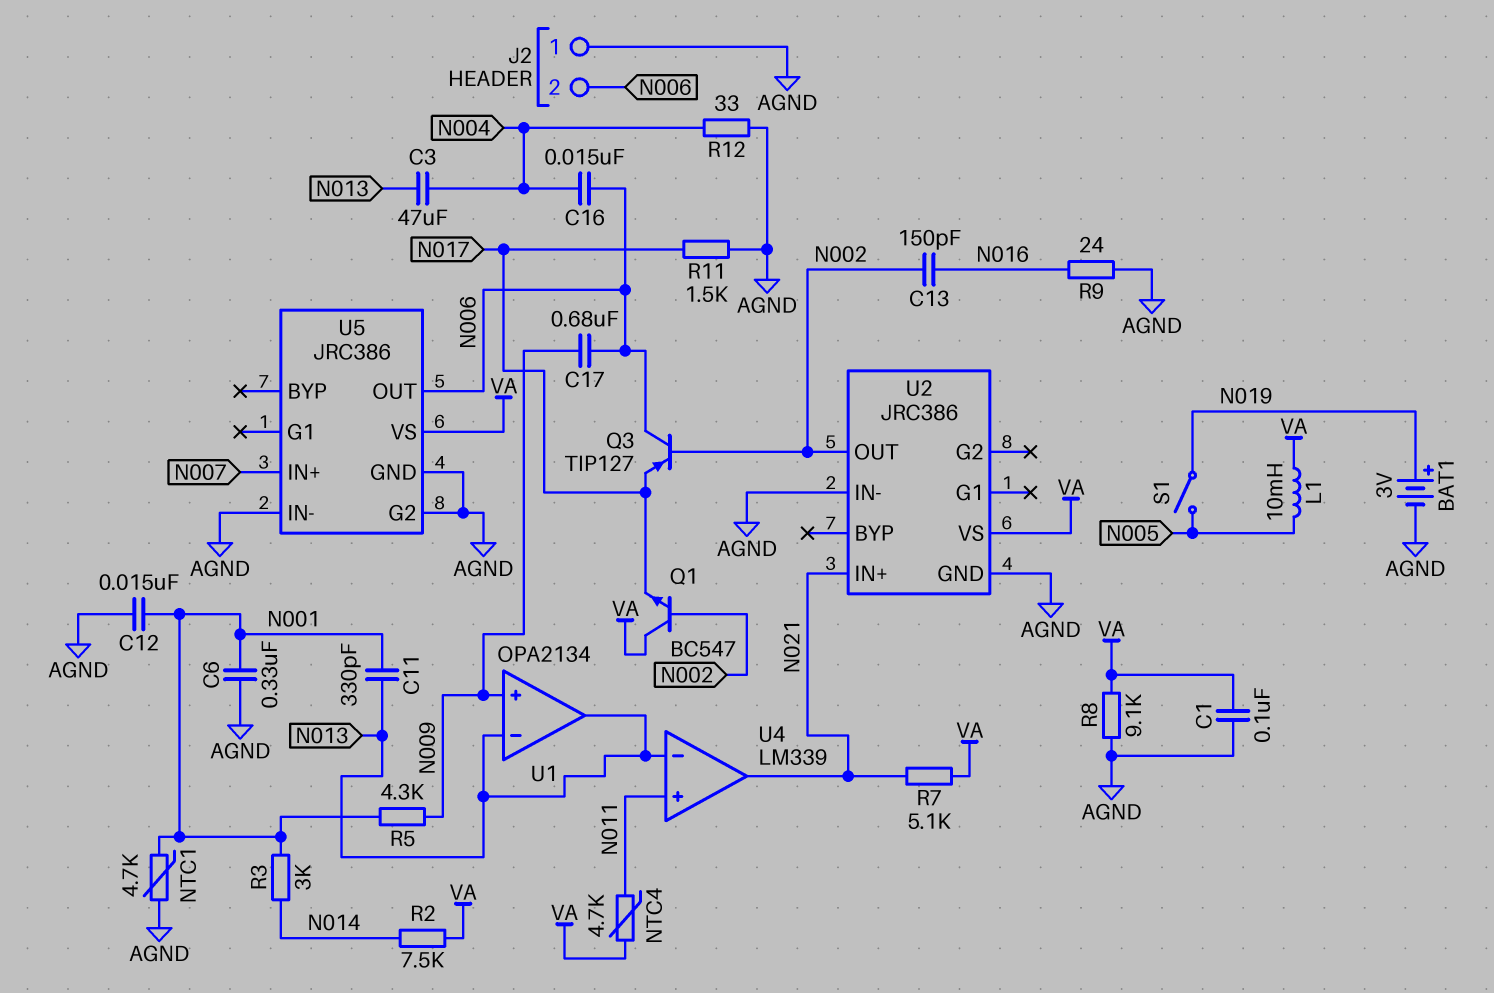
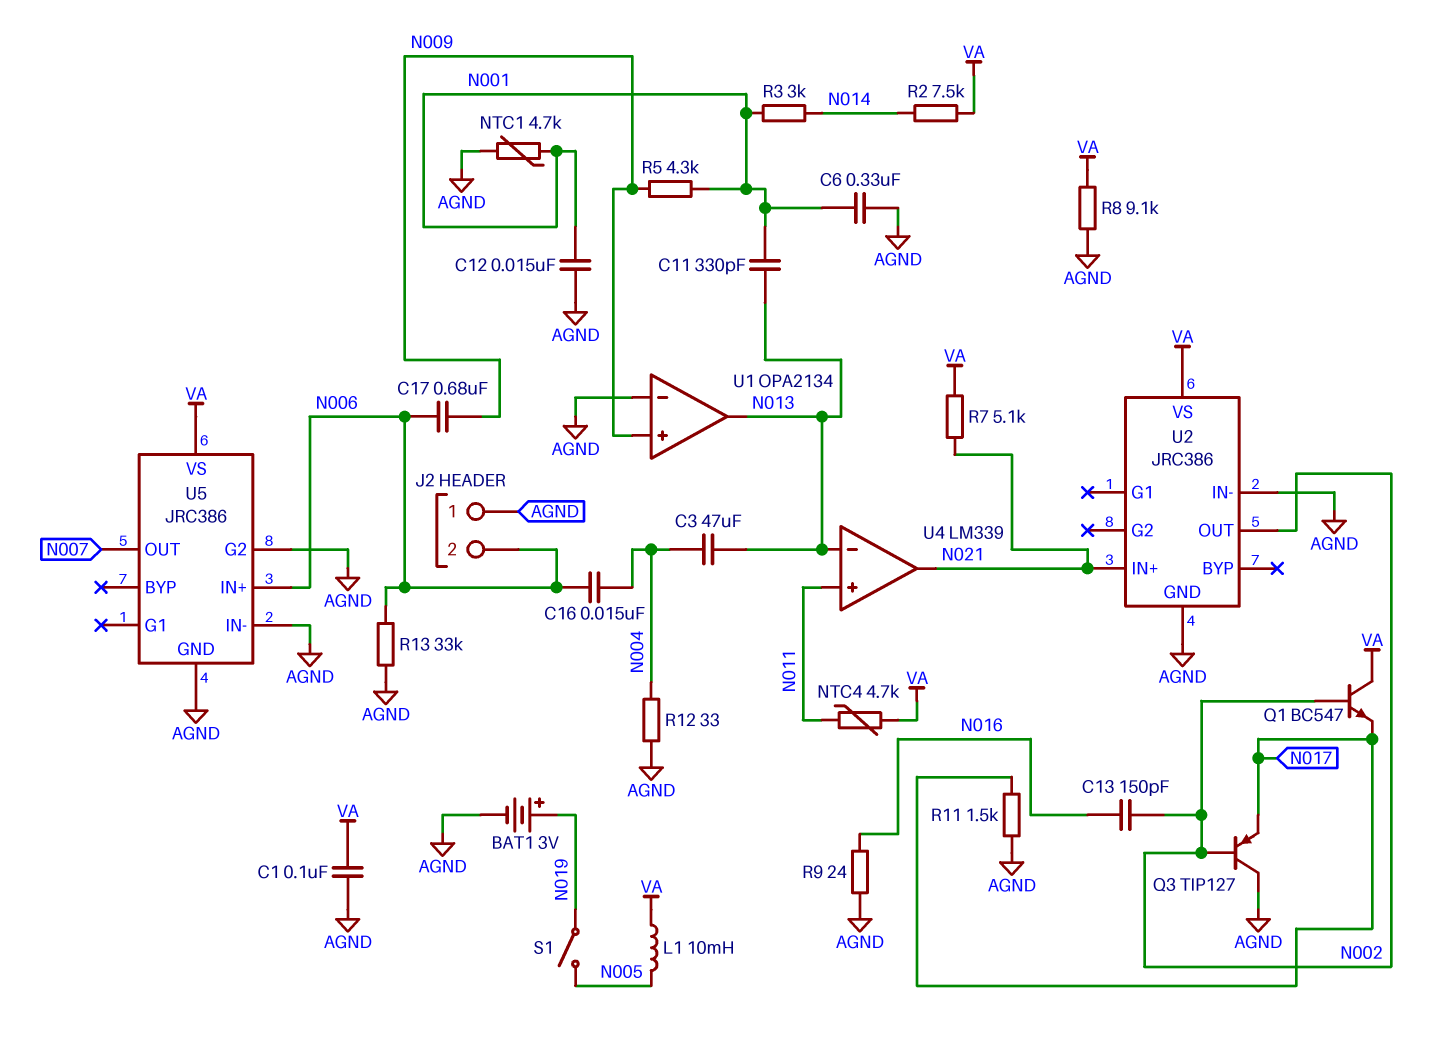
Q3: PNP TIP127 (B N002, C N006, E N017) -> PNP TIP127 (B N002, C AGND, E N017)
R13: none -> 33k (AGND, N006)
U1 pin in-: N013 -> AGND
U5 pin IN+: N007 -> N006
U5 pin OUT: N006 -> N007

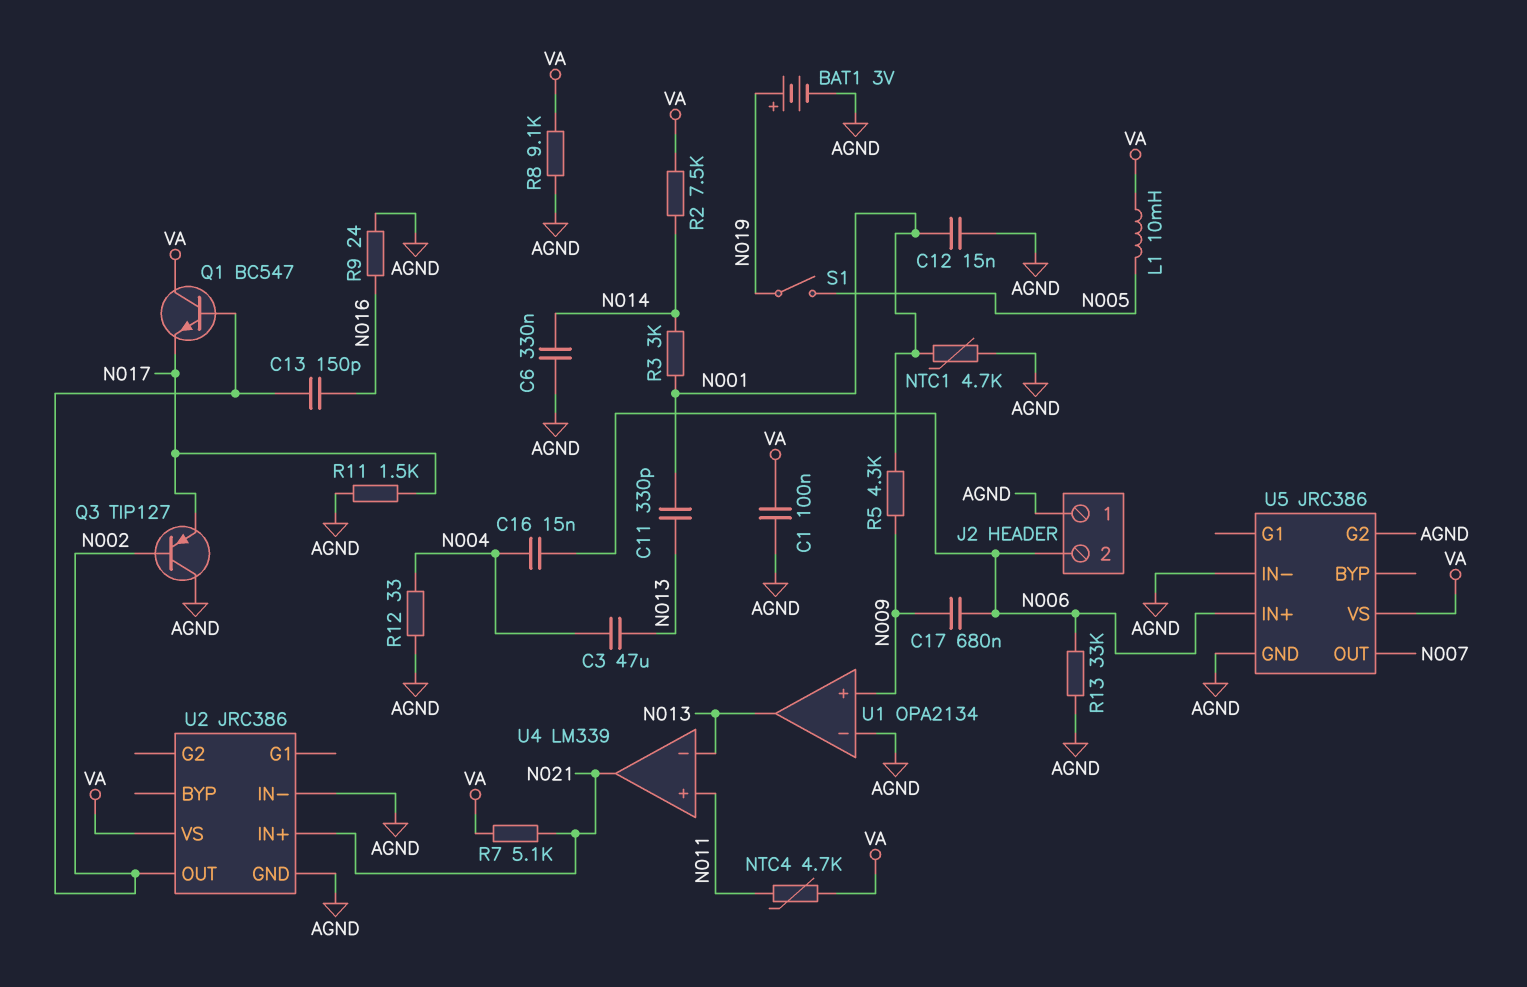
C6: 330nF (AGND, N001) -> 330nF (AGND, N014)

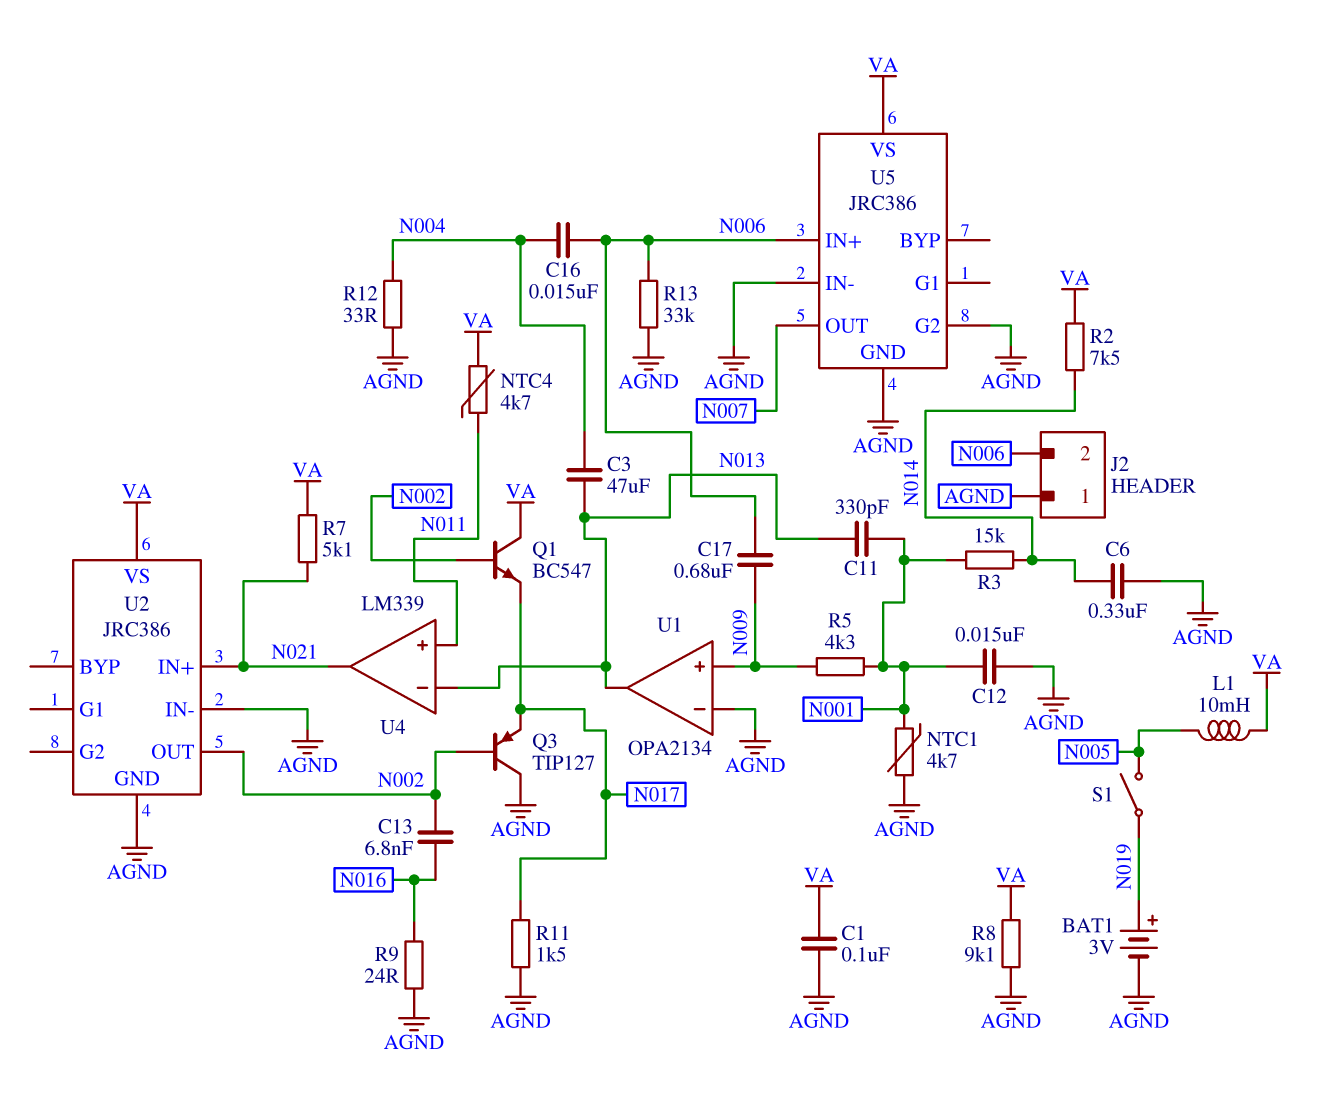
C13: 150pF (N002, N016) -> 6.8nF (N002, N016)
R3: 3k (N001, N014) -> 15k (N001, N014)

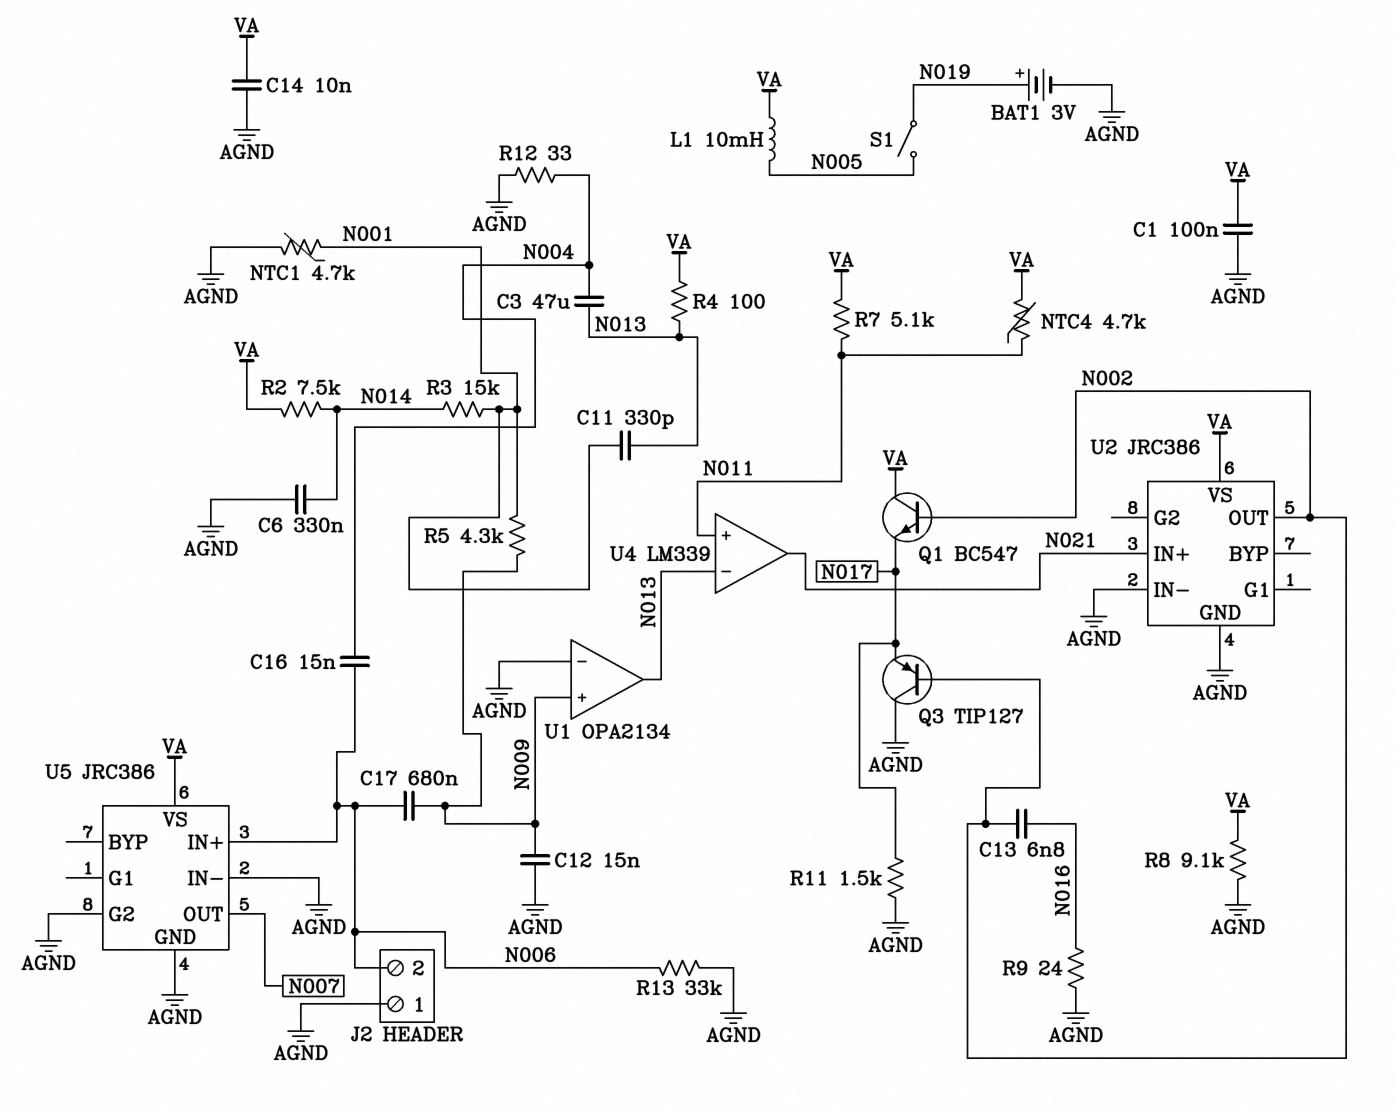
C12: 15nF (AGND, N001) -> 15nF (AGND, N009)
C14: none -> 10nF (AGND, VA)
R4: none -> 100 (N013, VA)
R7: 5.1k (N021, VA) -> 5.1k (N011, VA)

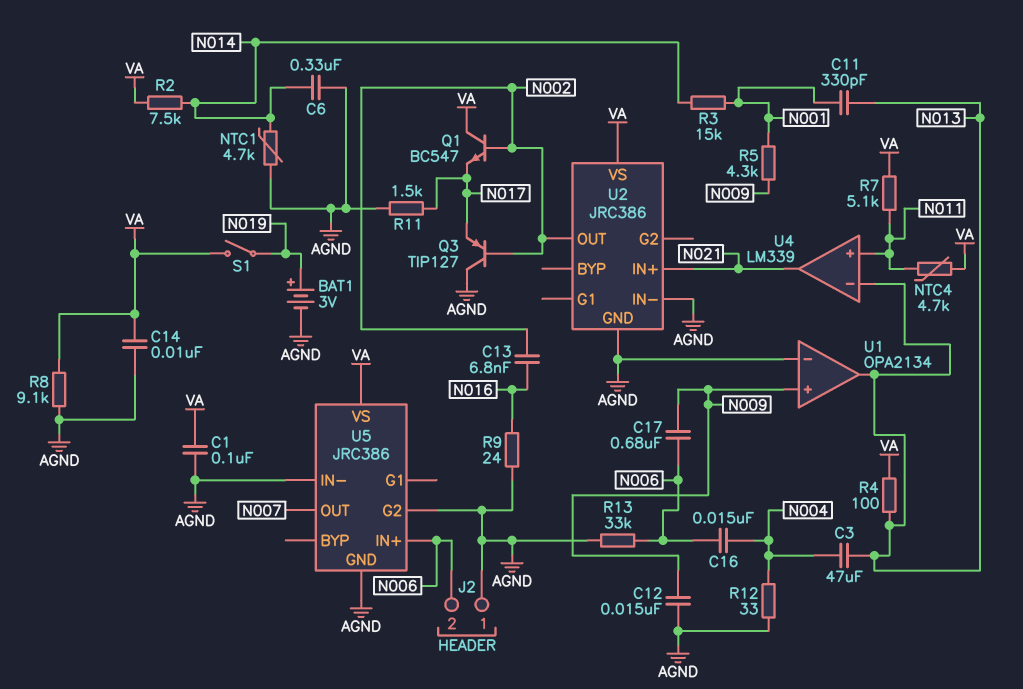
L1: 10mH (N005, VA) -> none
NTC1: 4.7k (AGND, N001) -> 4.7k (AGND, N014)
S1: switch (N005, N019) -> switch (N019, VA)

